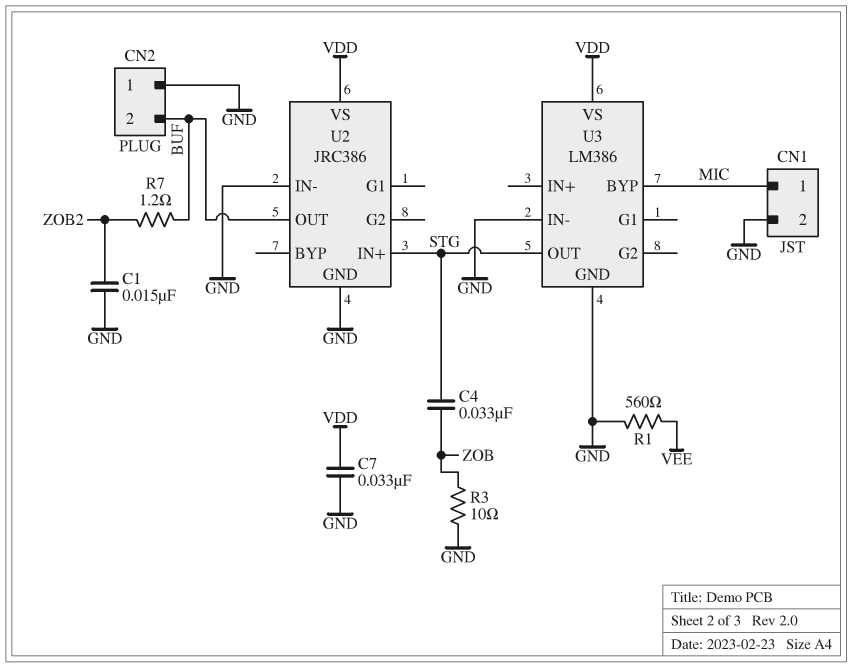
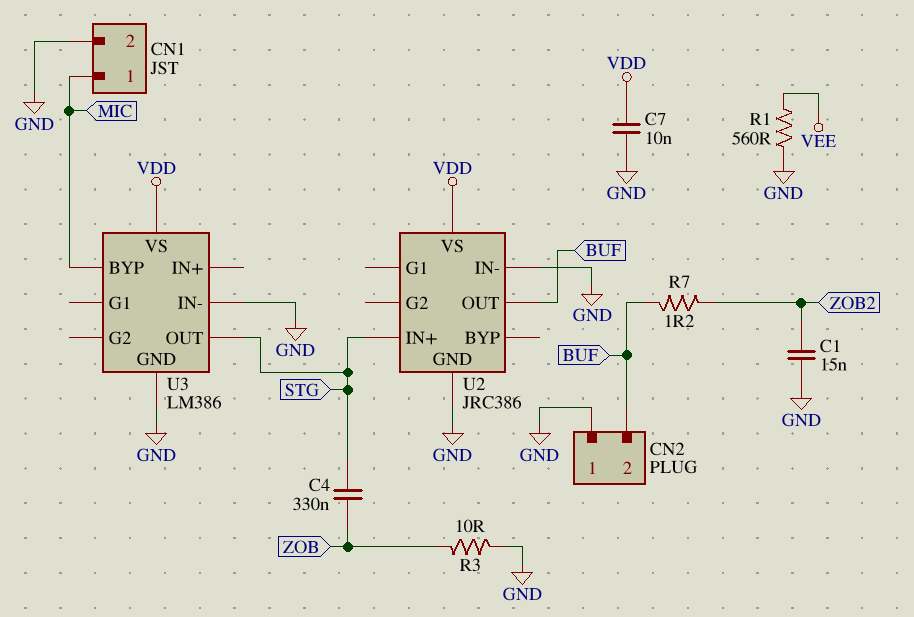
C4: 33nF (STG, ZOB) -> 330nF (STG, ZOB)
C7: 33nF (GND, VDD) -> 10nF (GND, VDD)

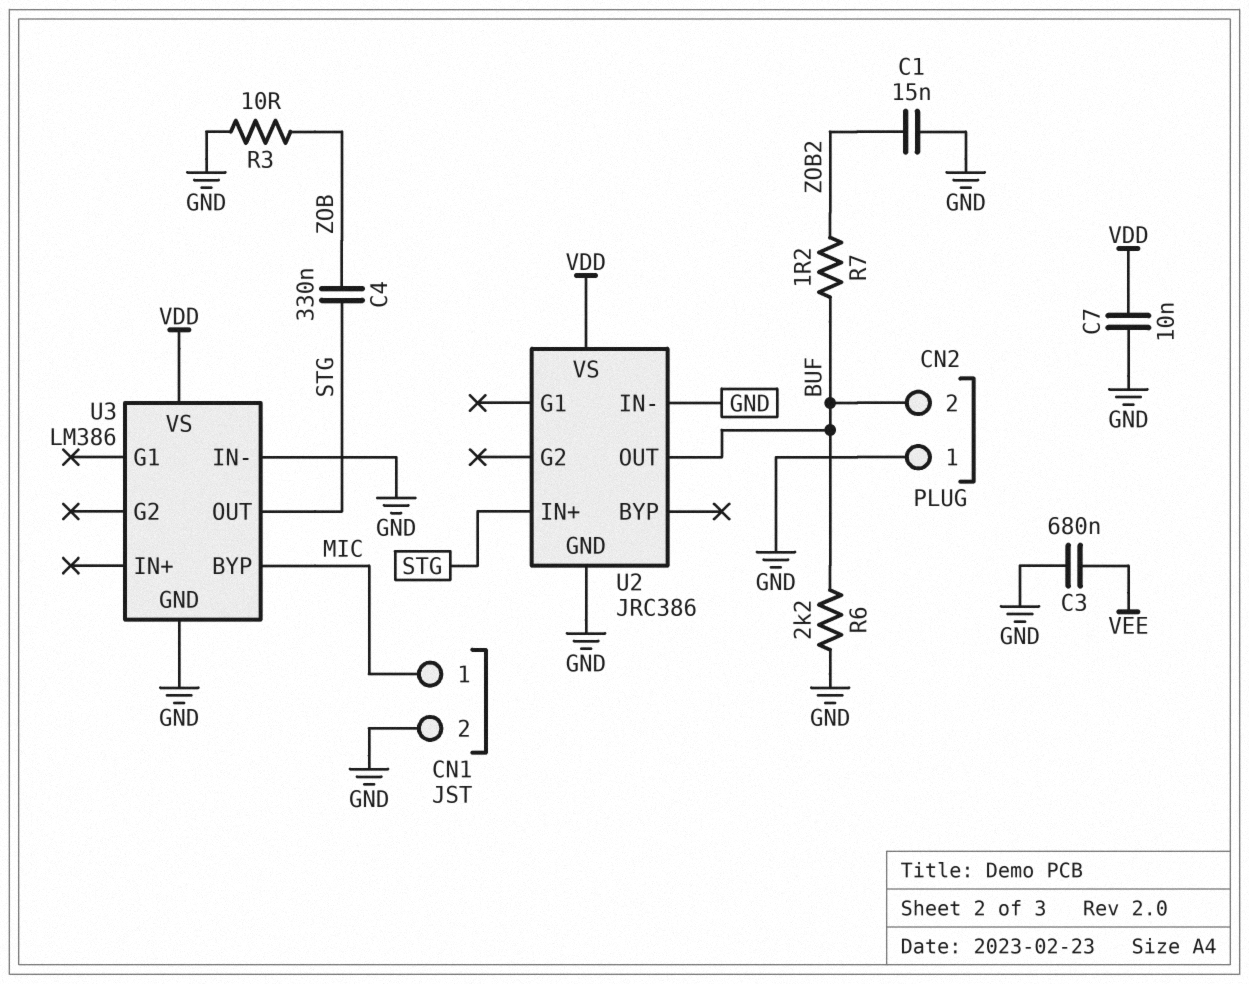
C3: none -> 680nF (GND, VEE)
R1: 560 (GND, VEE) -> none
R6: none -> 2.2k (BUF, GND)

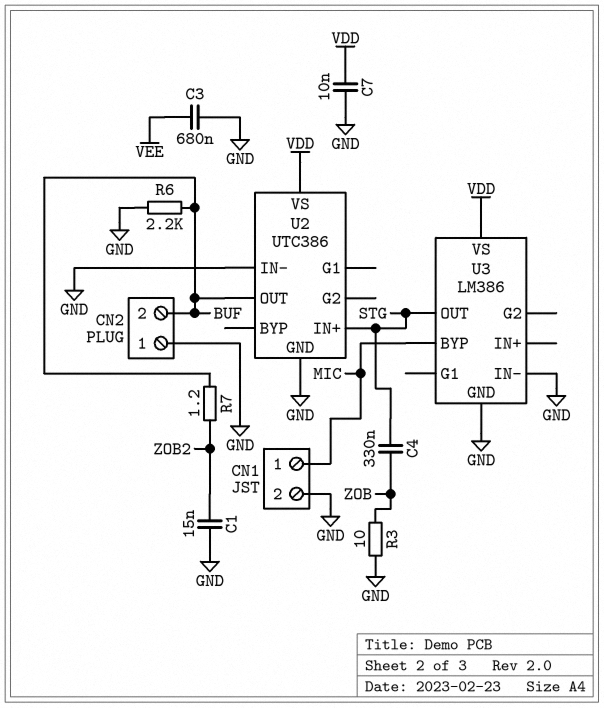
U2: JRC386 -> UTC386

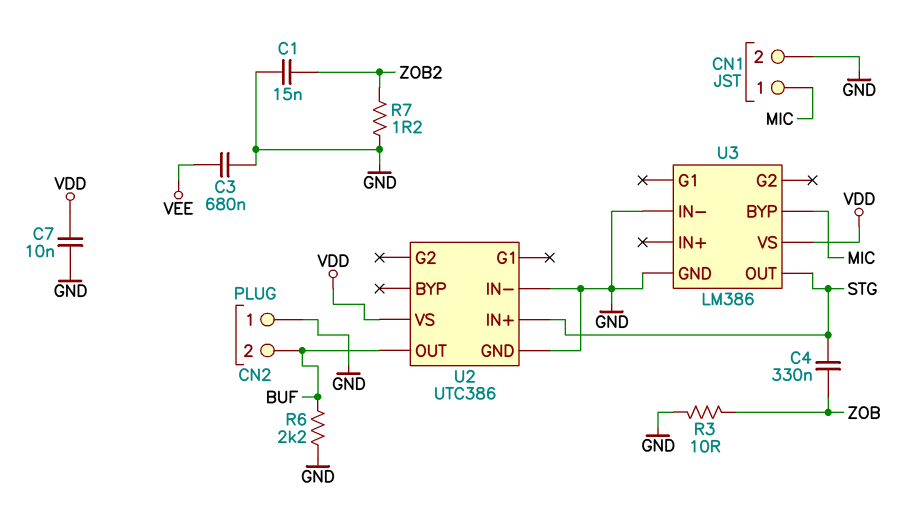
R7: 1.2 (BUF, ZOB2) -> 1.2 (GND, ZOB2)

